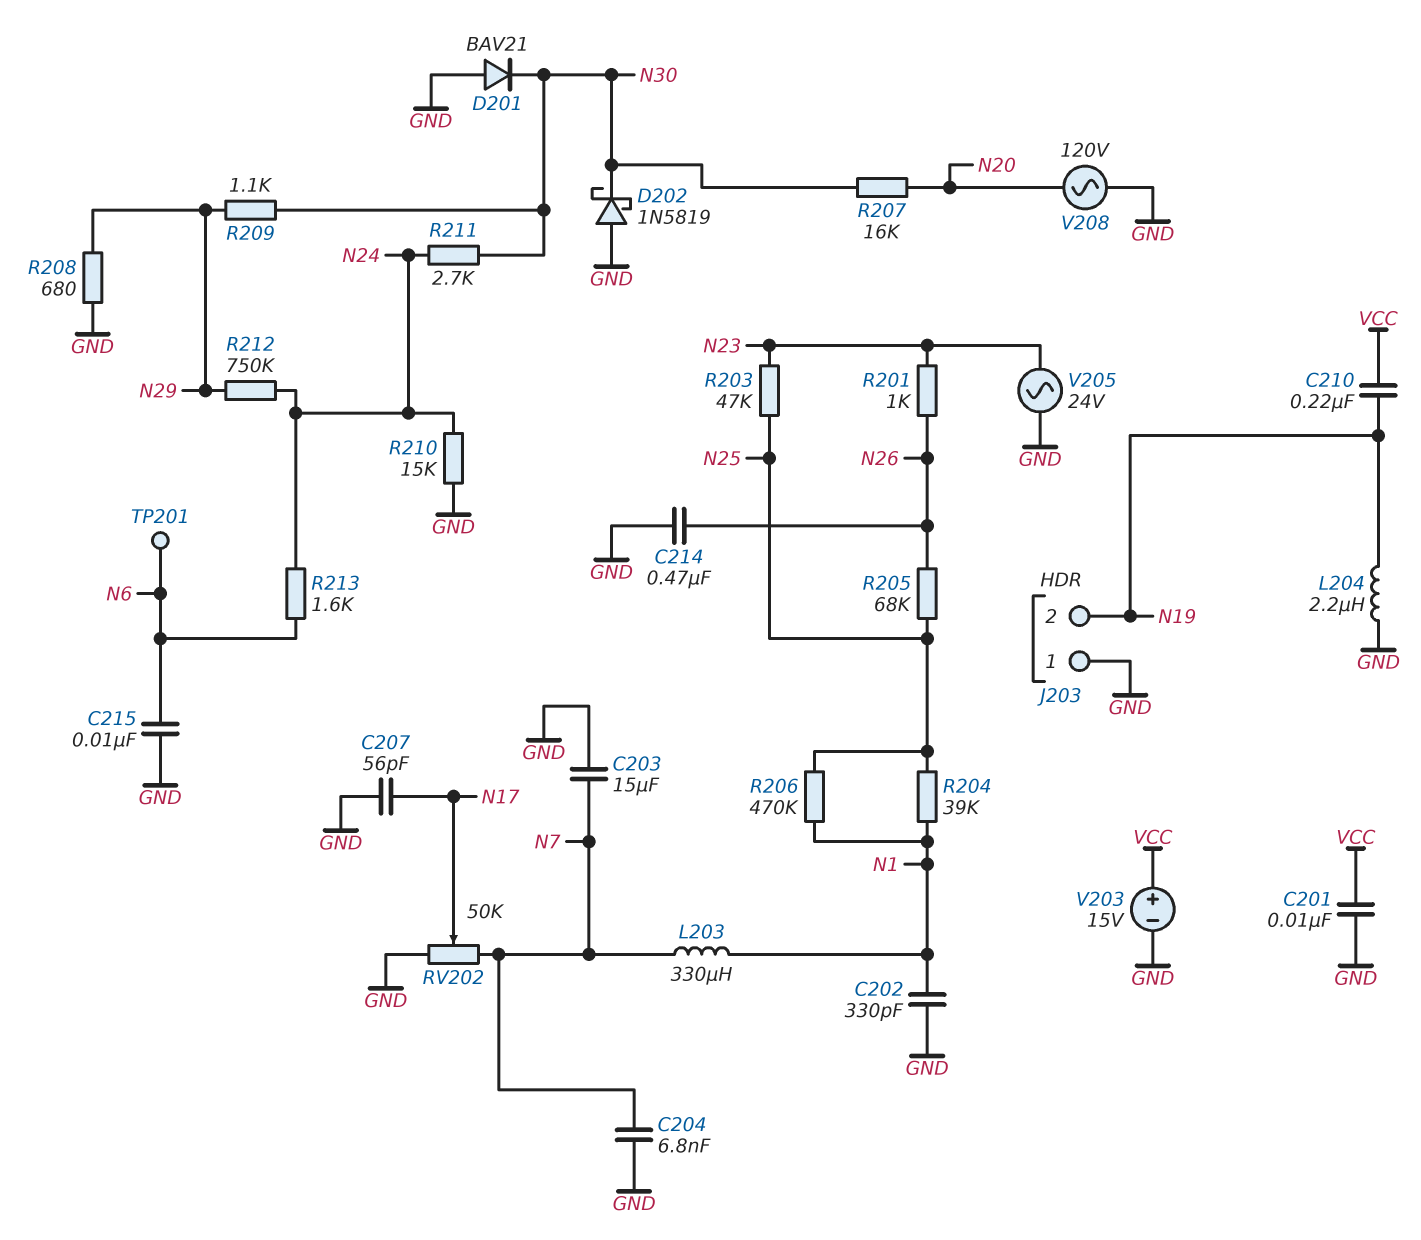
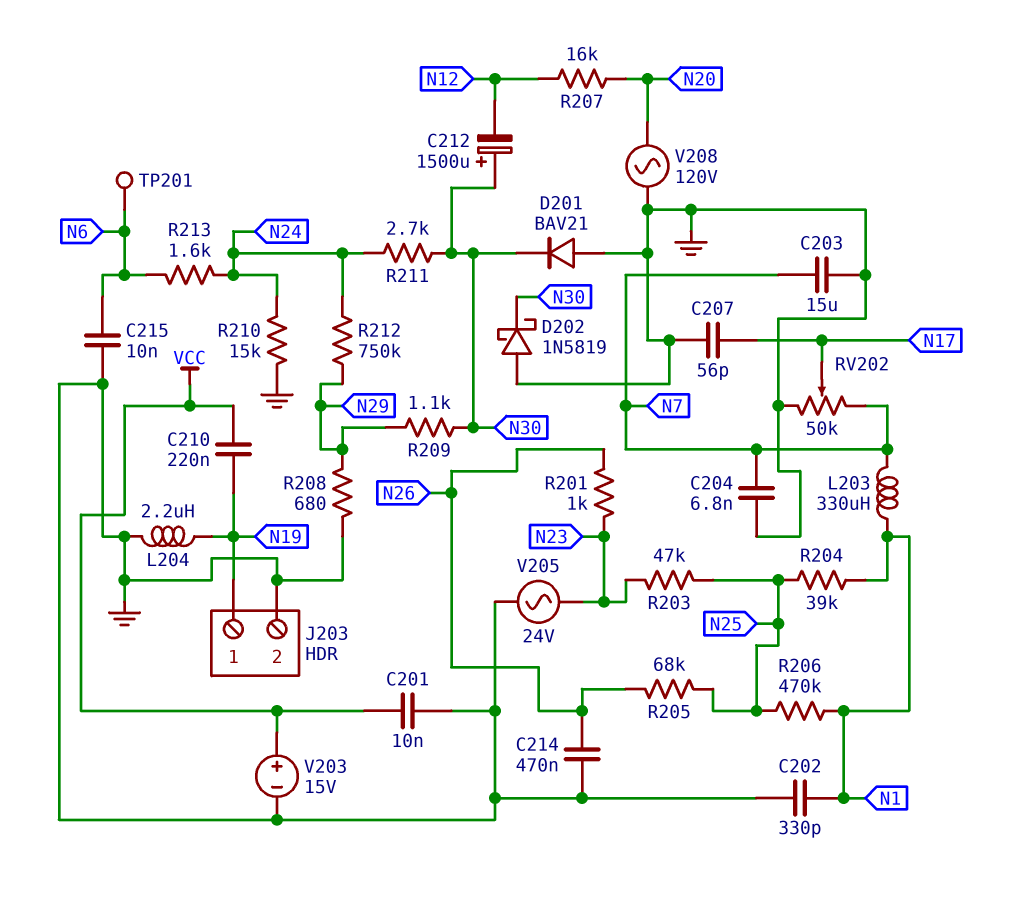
C212: none -> 1500uF (plus N30, minus N12)
J203 pin 1: GND -> N19
J203 pin 2: N19 -> GND
R207: 16k (N20, N30) -> 16k (N12, N20)

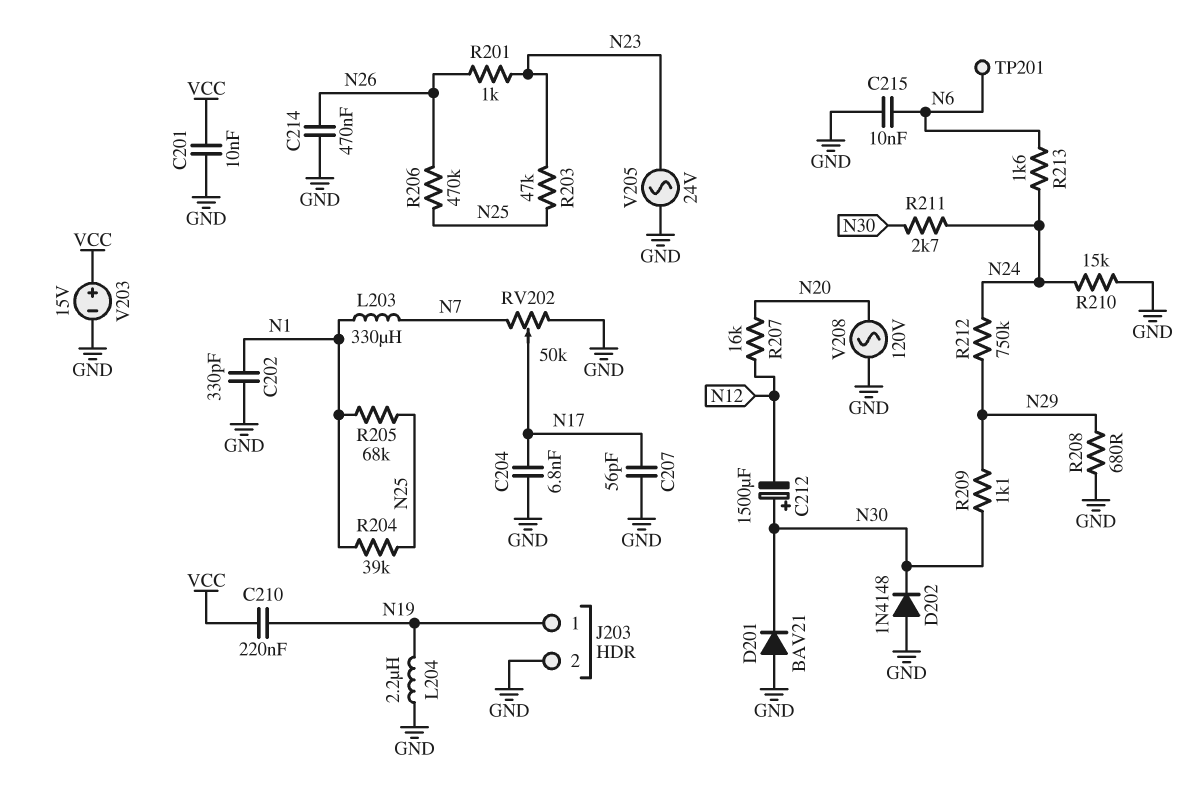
C203: 15uF (GND, N7) -> none
C204: 6.8nF (GND, N7) -> 6.8nF (GND, N17)
D202: schottky 1N5819 (A GND, K N30) -> diode 1N4148 (A GND, K N30)
R205: 68k (N25, N26) -> 68k (N1, N25)
R206: 470k (N1, N25) -> 470k (N25, N26)

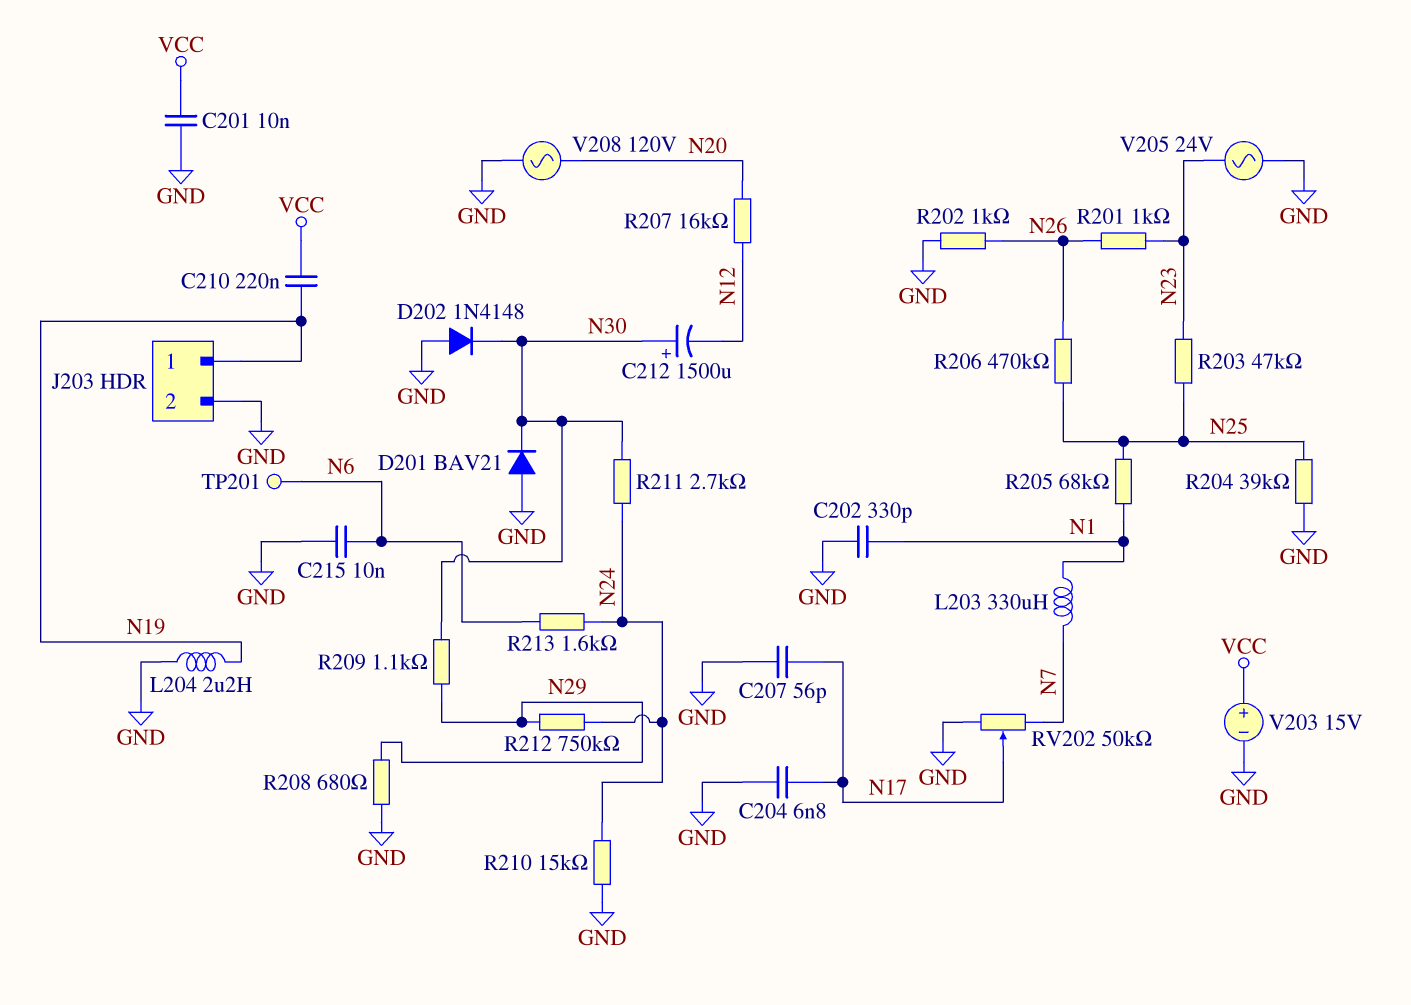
C214: 470nF (GND, N26) -> none
R202: none -> 1k (GND, N26)
R204: 39k (N1, N25) -> 39k (GND, N25)

